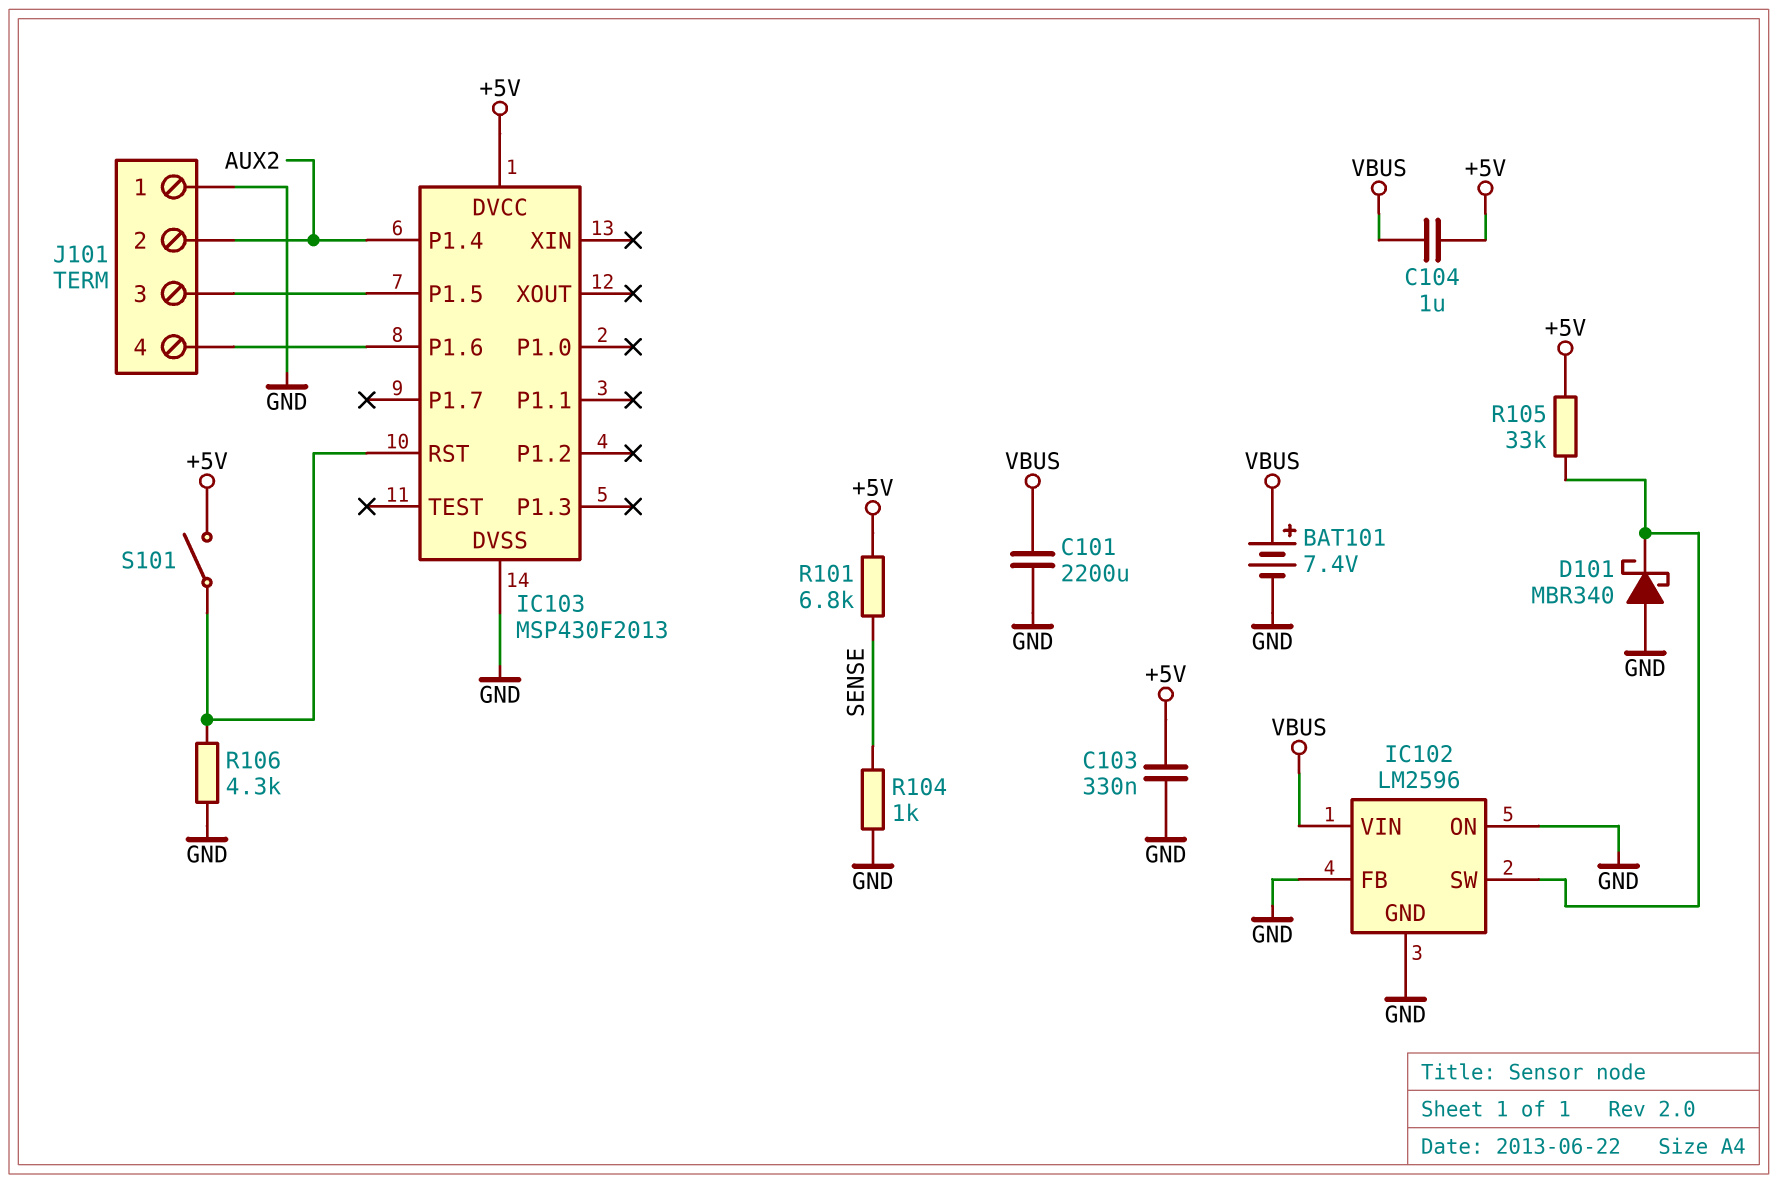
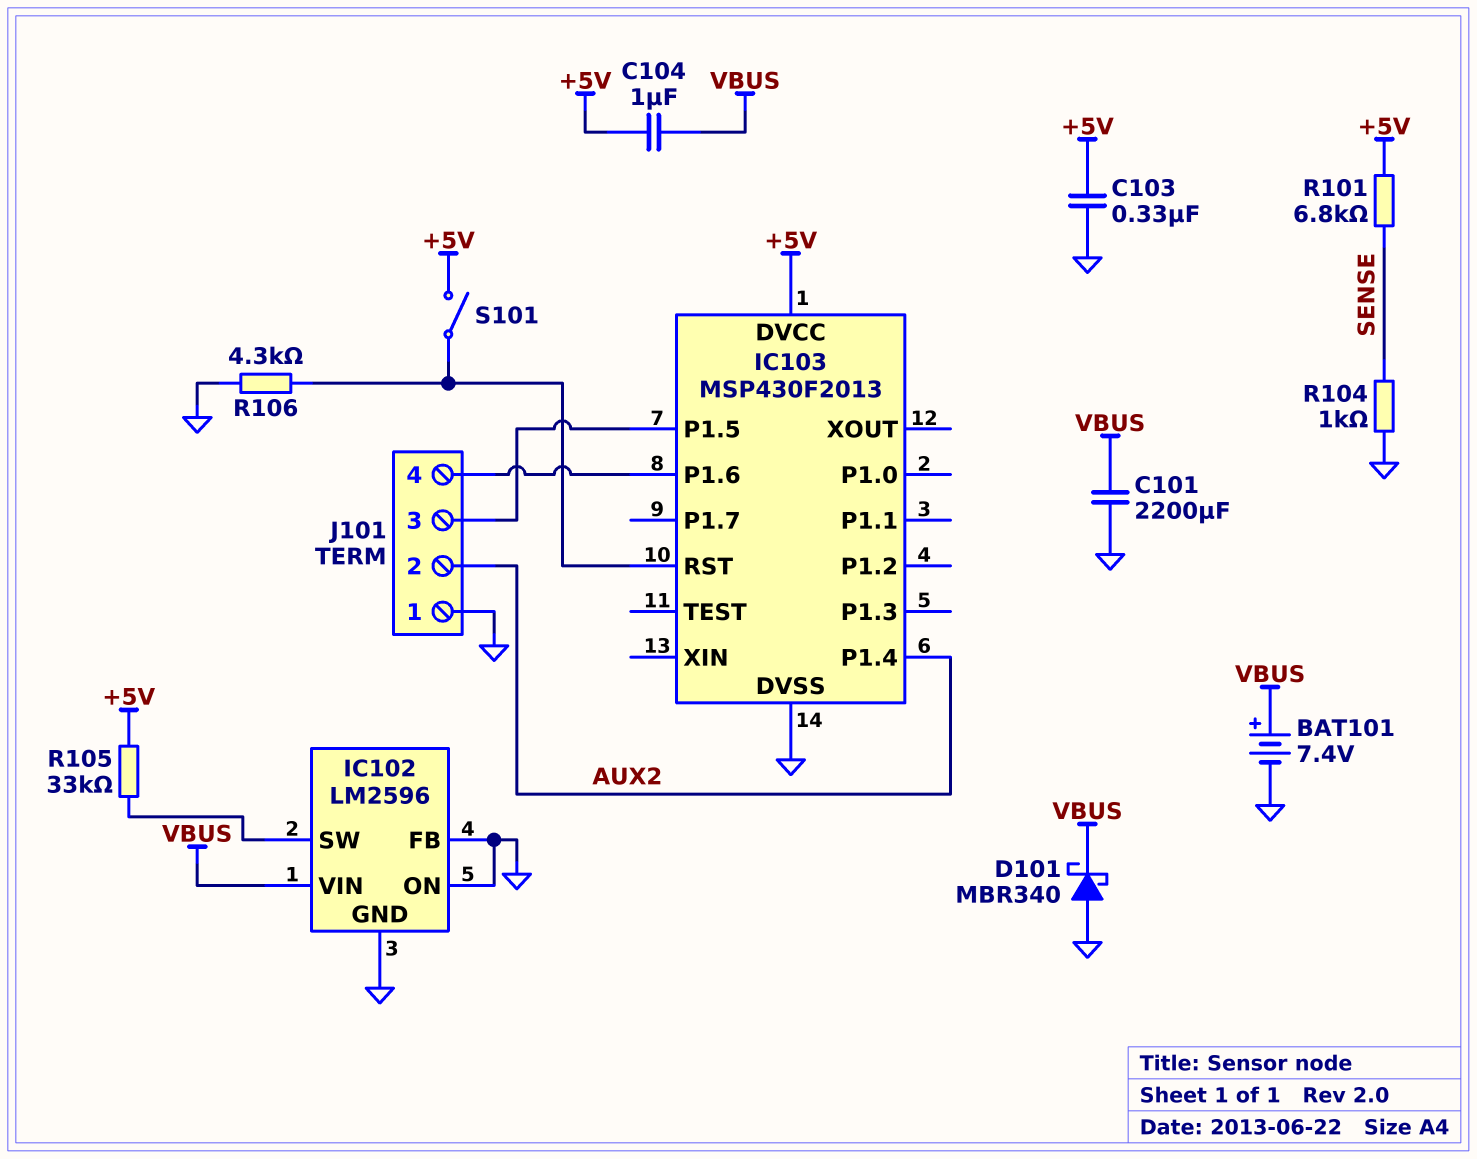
D101: schottky MBR340 (A GND, K IC102/SW) -> schottky MBR340 (A GND, K VBUS)

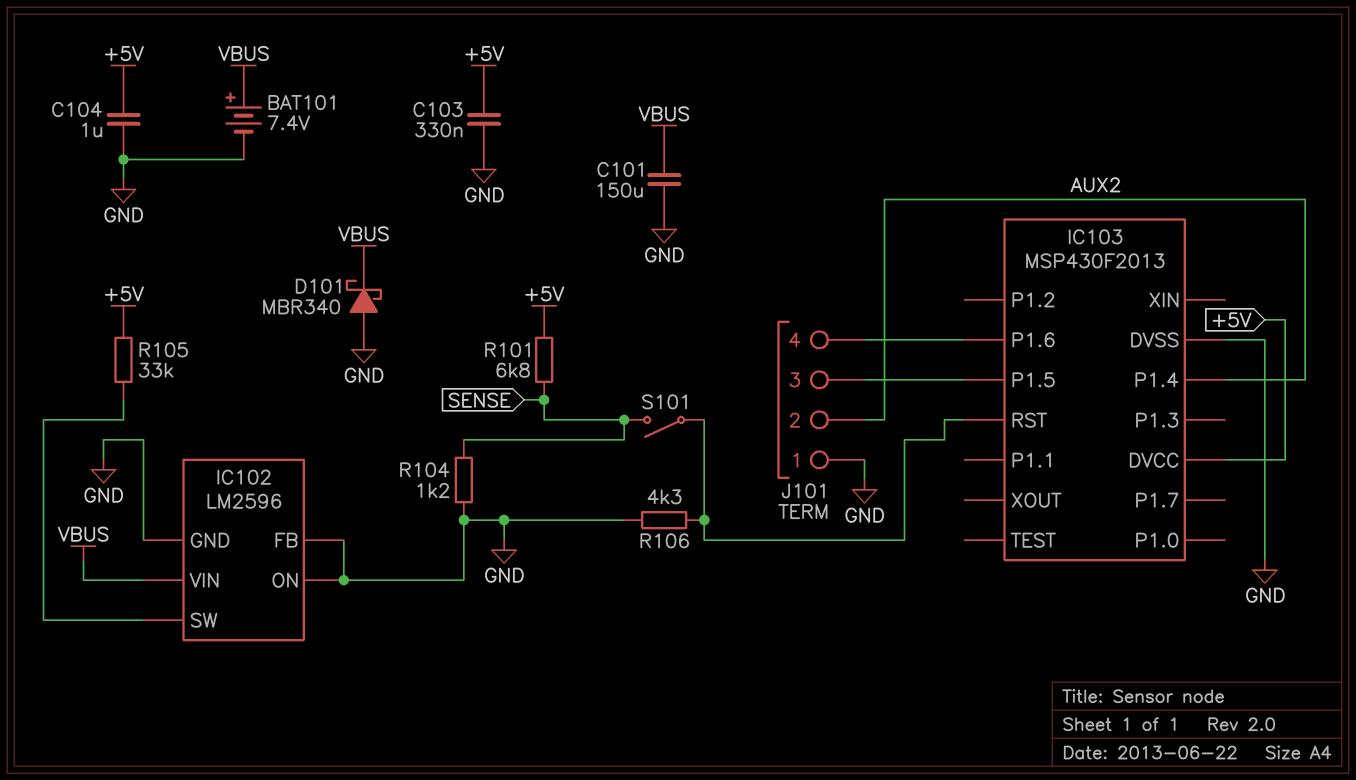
C101: 2200uF (GND, VBUS) -> 150uF (GND, VBUS)
C104: 1uF (+5V, VBUS) -> 1uF (+5V, GND)
R104: 1k (GND, SENSE) -> 1.2k (GND, SENSE)
S101: switch (+5V, IC103/RST) -> switch (IC103/RST, SENSE)

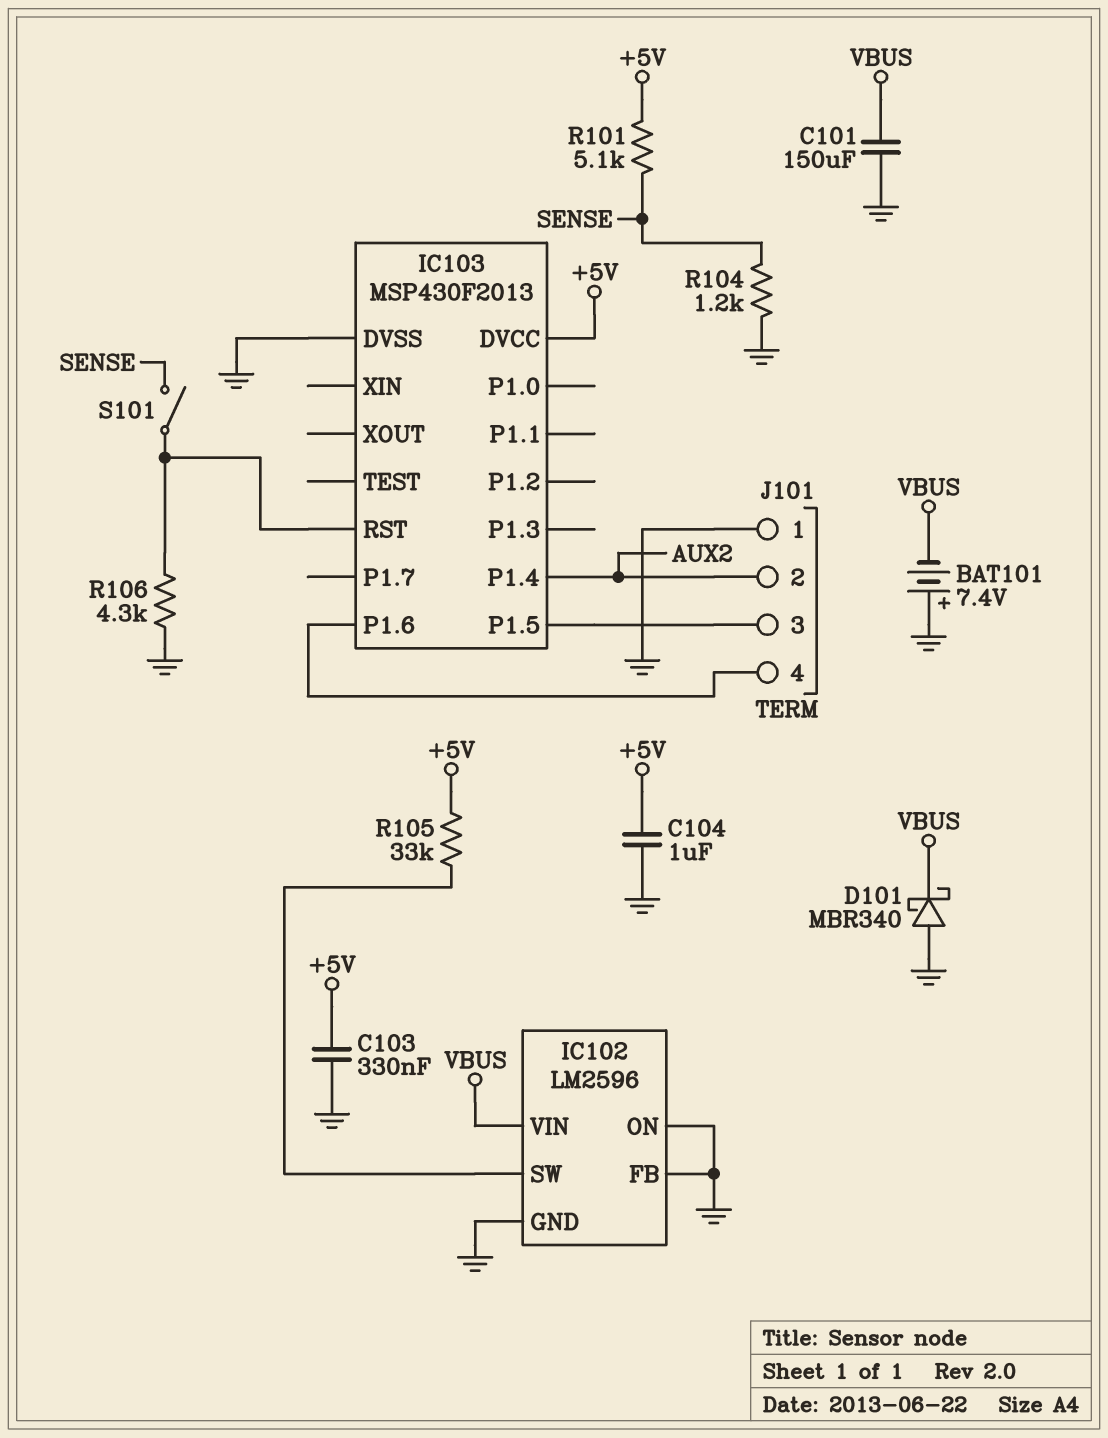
BAT101: 7.4V (plus VBUS, minus GND) -> 7.4V (plus GND, minus VBUS)
R101: 6.8k (+5V, SENSE) -> 5.1k (+5V, SENSE)

